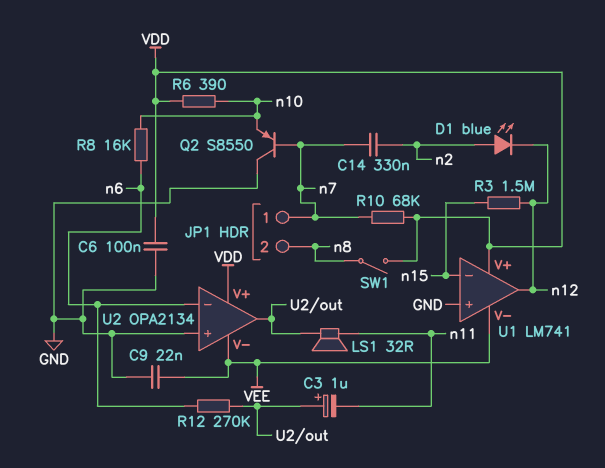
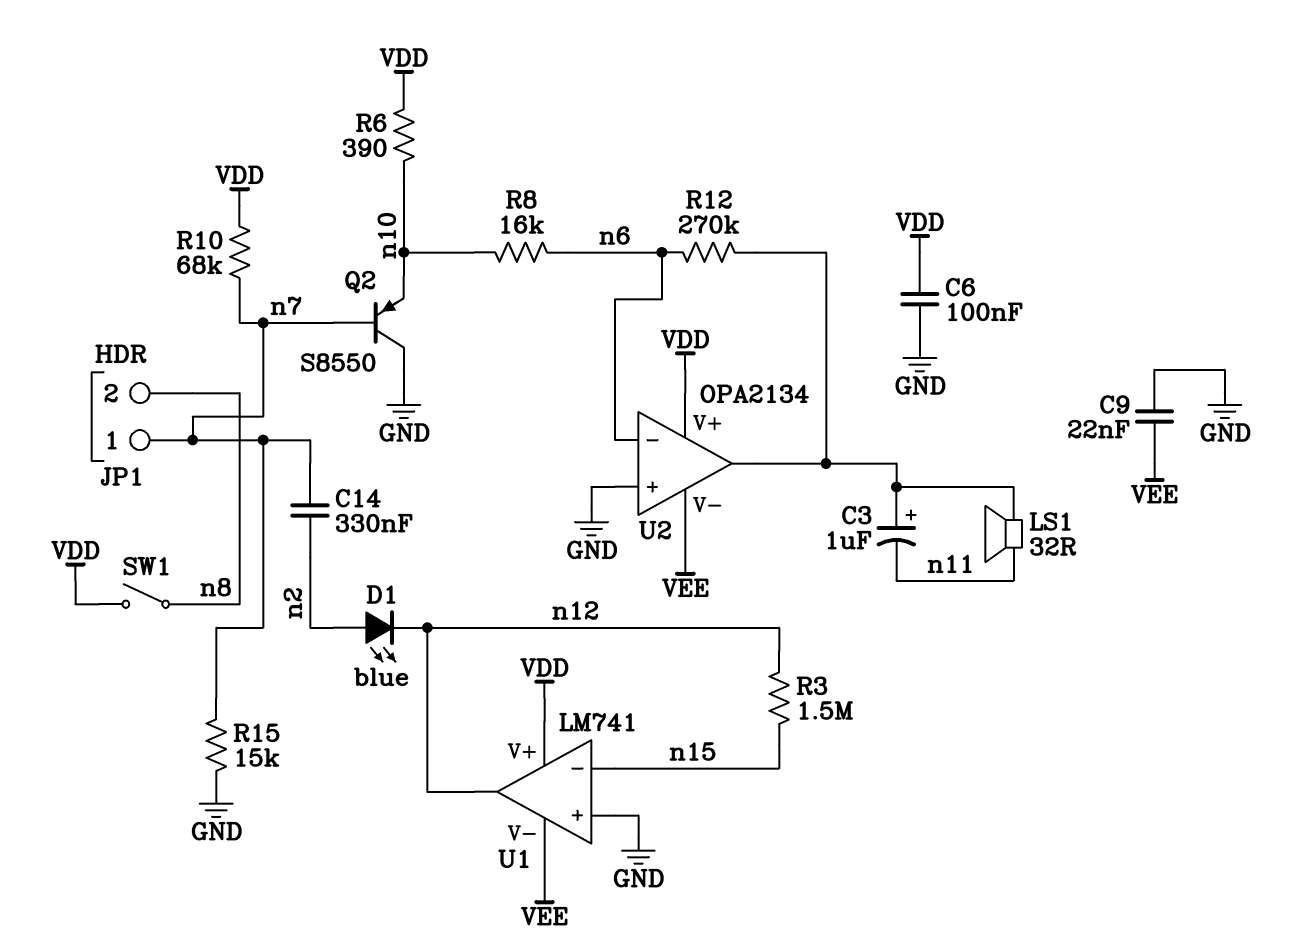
R15: none -> 15k (GND, n7)

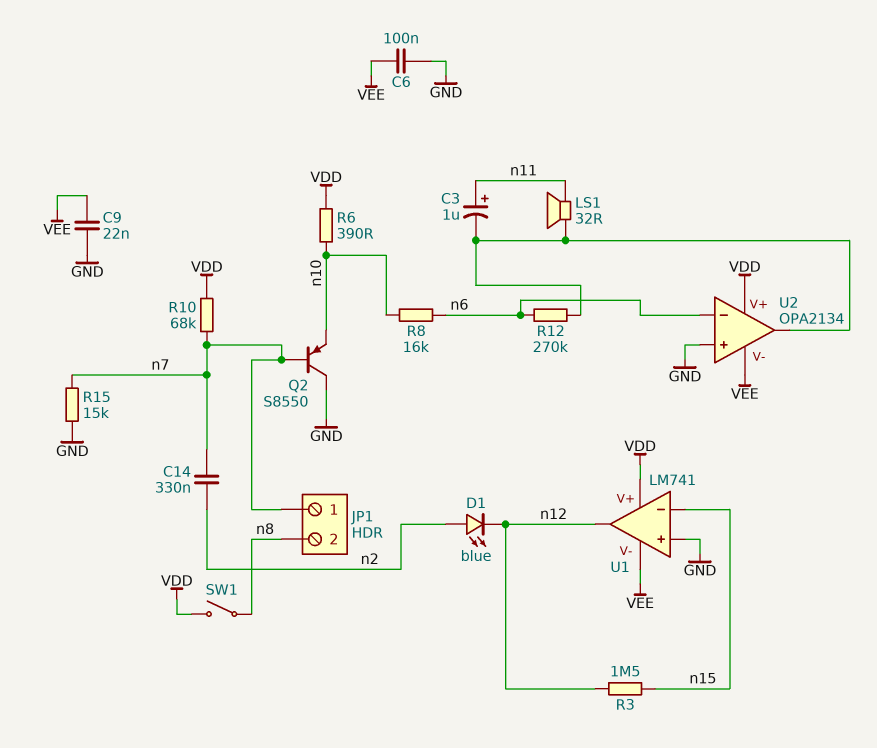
C3: 1uF (plus U2/out, minus n11) -> 1uF (plus n11, minus U2/out)
C6: 100nF (GND, VDD) -> 100nF (GND, VEE)

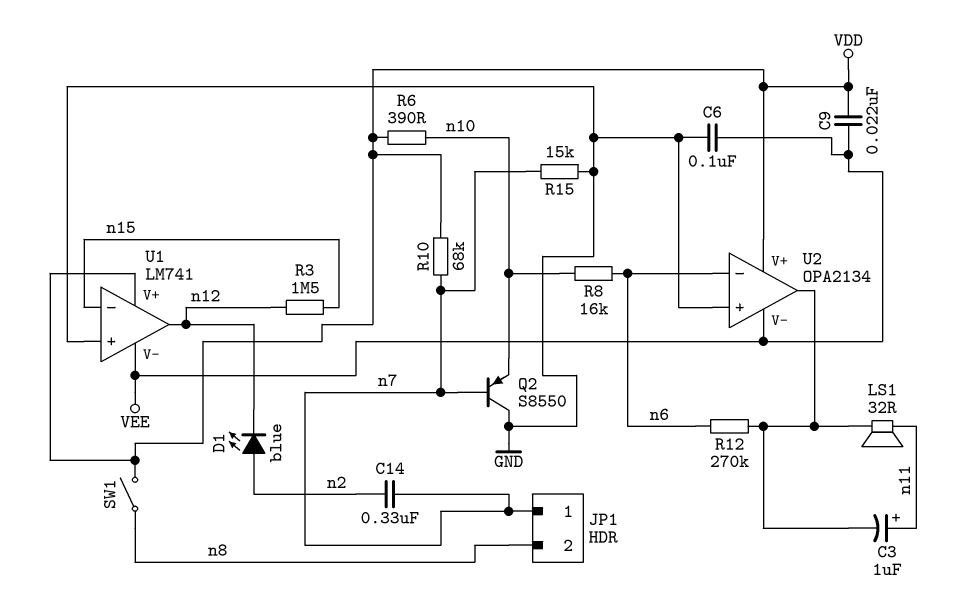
C9: 22nF (GND, VEE) -> 22nF (VDD, VEE)

